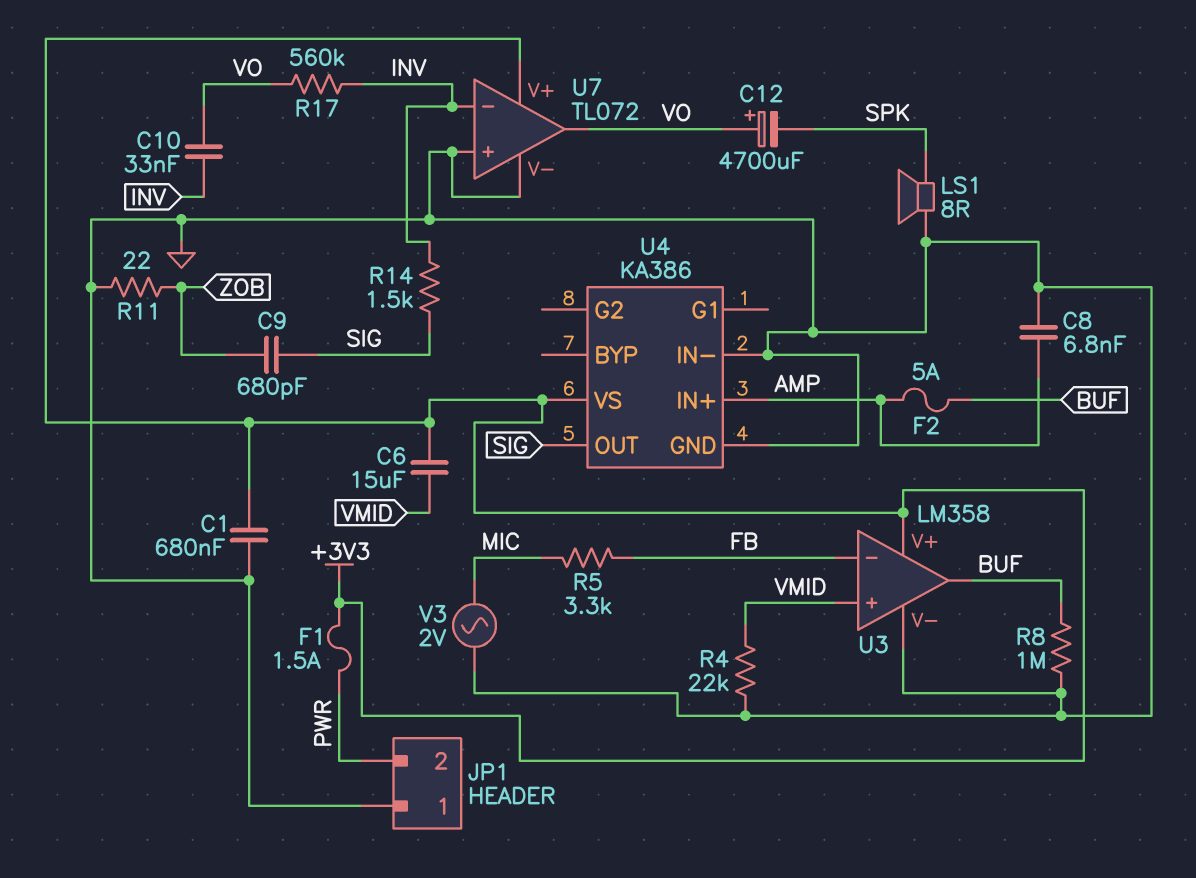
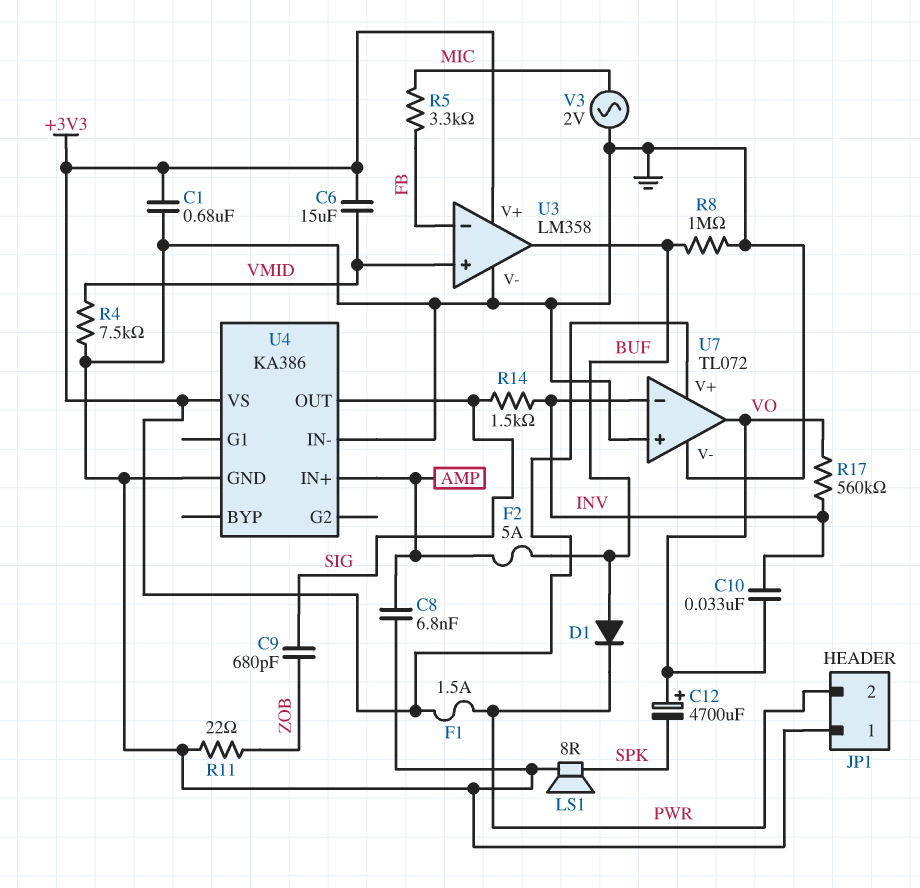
D1: none -> diode (A BUF, K PWR)
R4: 22k (GND, VMID) -> 7.5k (GND, VMID)

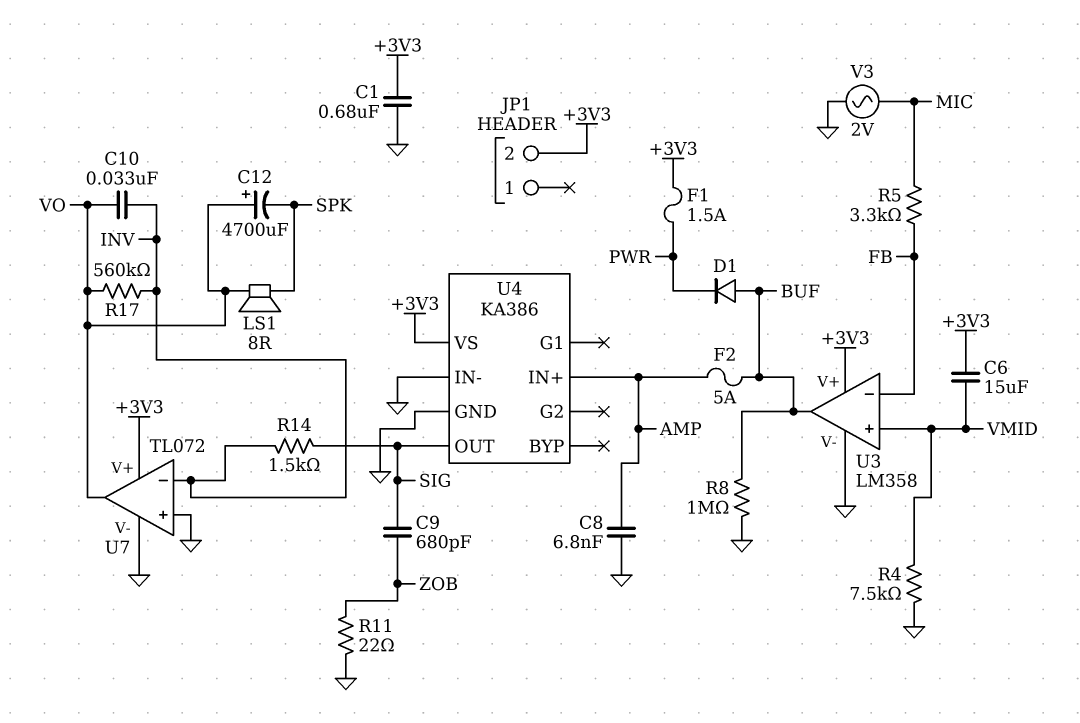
JP1 pin 1: GND -> none
JP1 pin 2: PWR -> +3V3
LS1: speaker 8R (GND, SPK) -> speaker 8R (SPK, VO)

